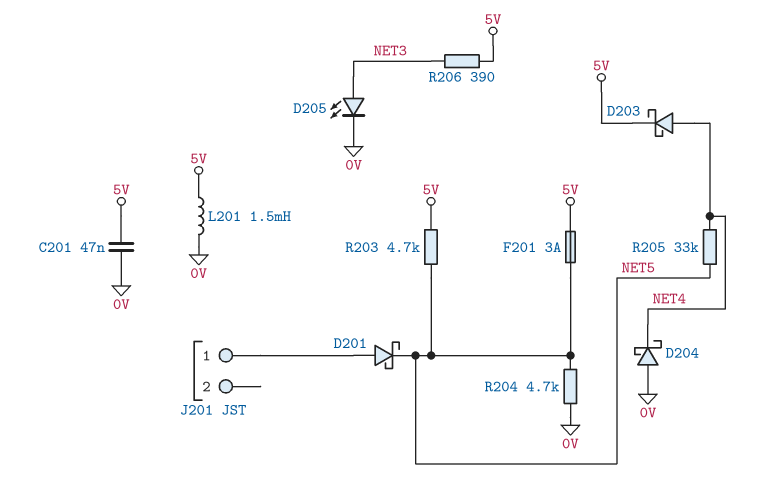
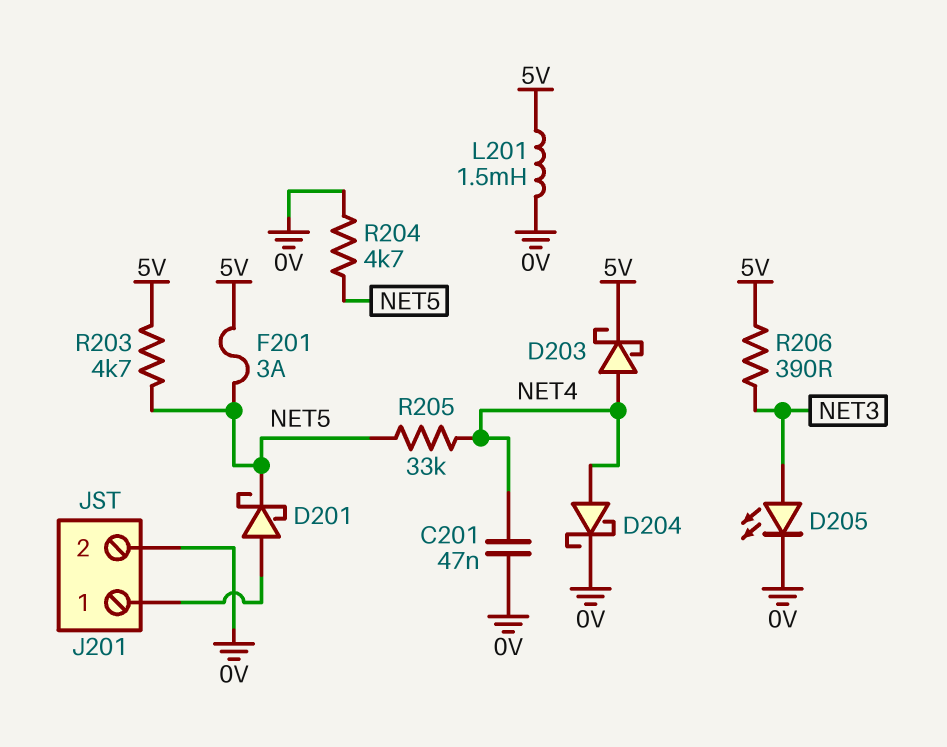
C201: 47nF (0V, 5V) -> 47nF (0V, NET4)
D204: schottky (A 0V, K NET4) -> schottky (A NET4, K 0V)
J201 pin 2: none -> 0V

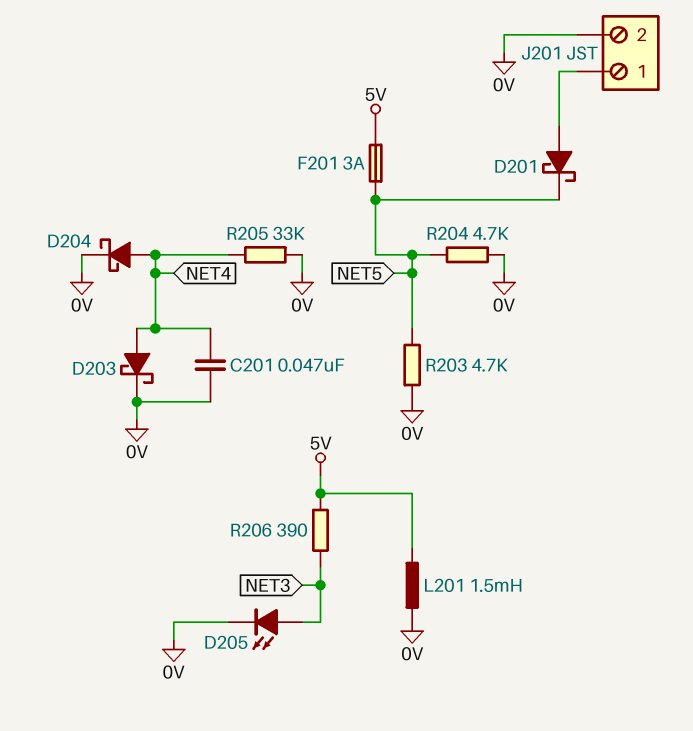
D203: schottky (A NET4, K 5V) -> schottky (A NET4, K 0V)
R203: 4.7k (5V, NET5) -> 4.7k (0V, NET5)
R205: 33k (NET4, NET5) -> 33k (0V, NET4)

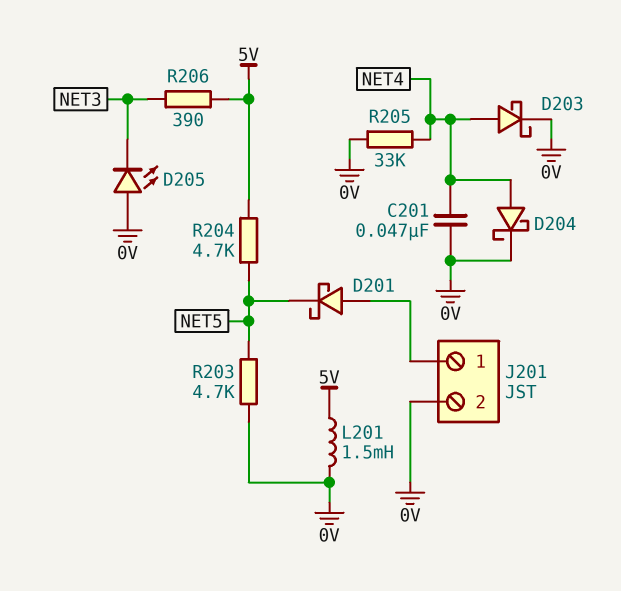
D205: LED (A NET3, K 0V) -> LED (A 0V, K NET3)
F201: 3A (5V, NET5) -> none
R204: 4.7k (0V, NET5) -> 4.7k (5V, NET5)

